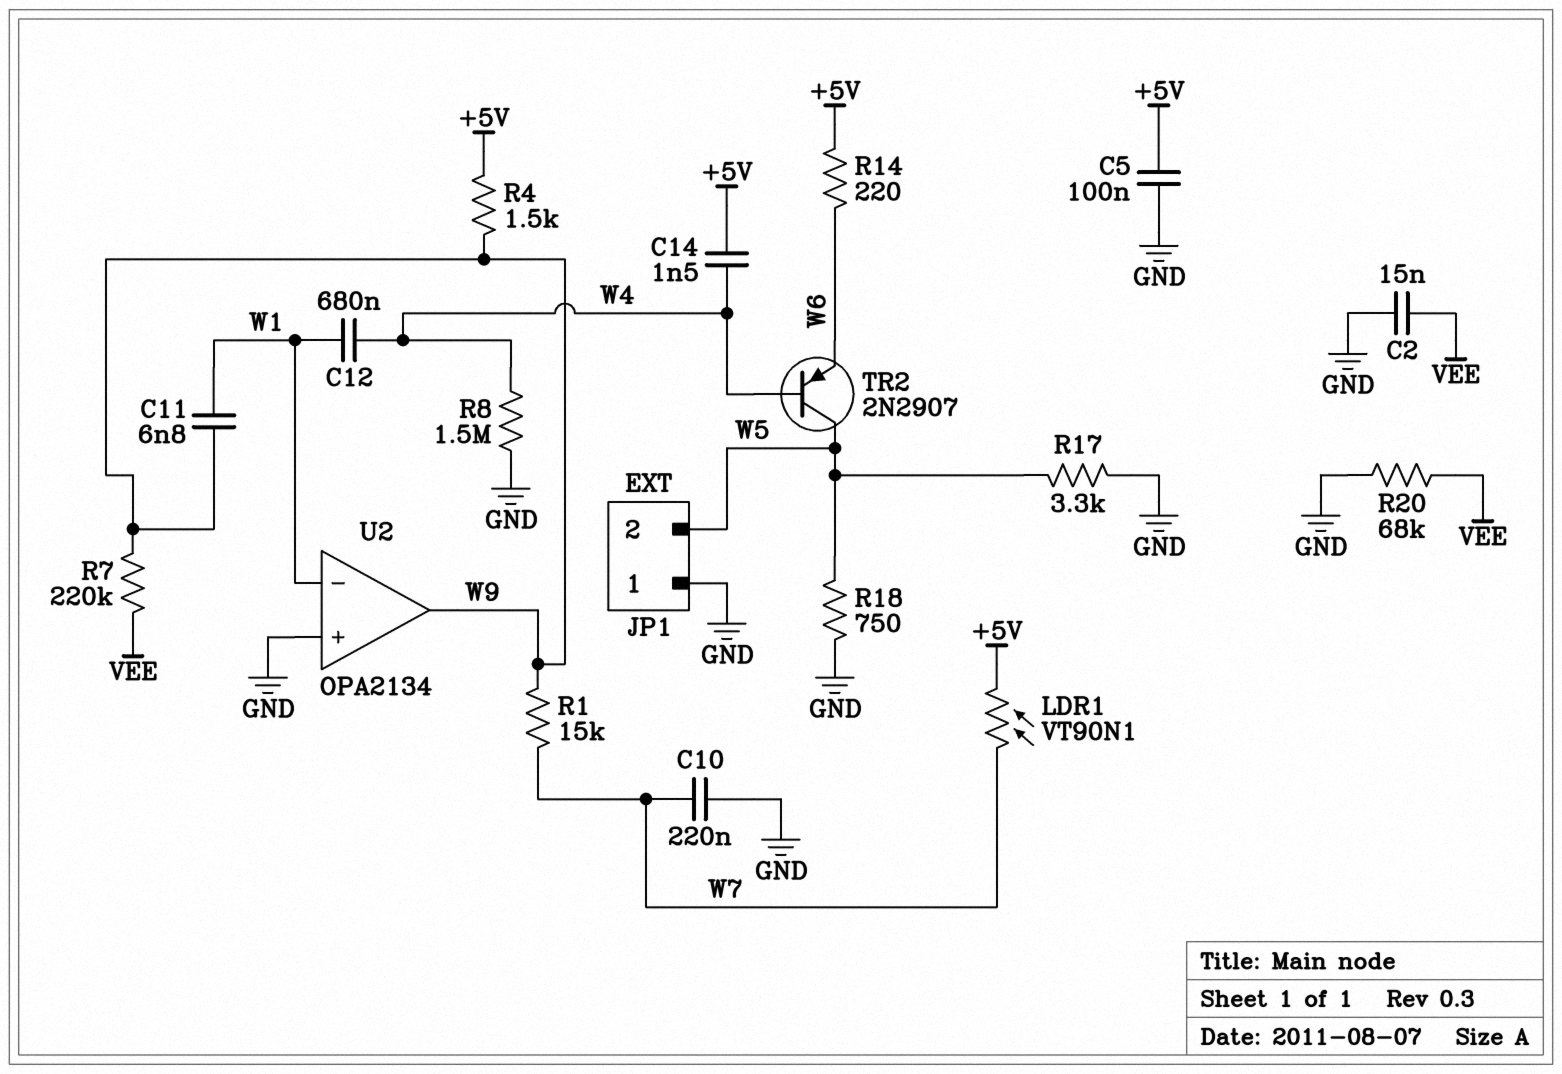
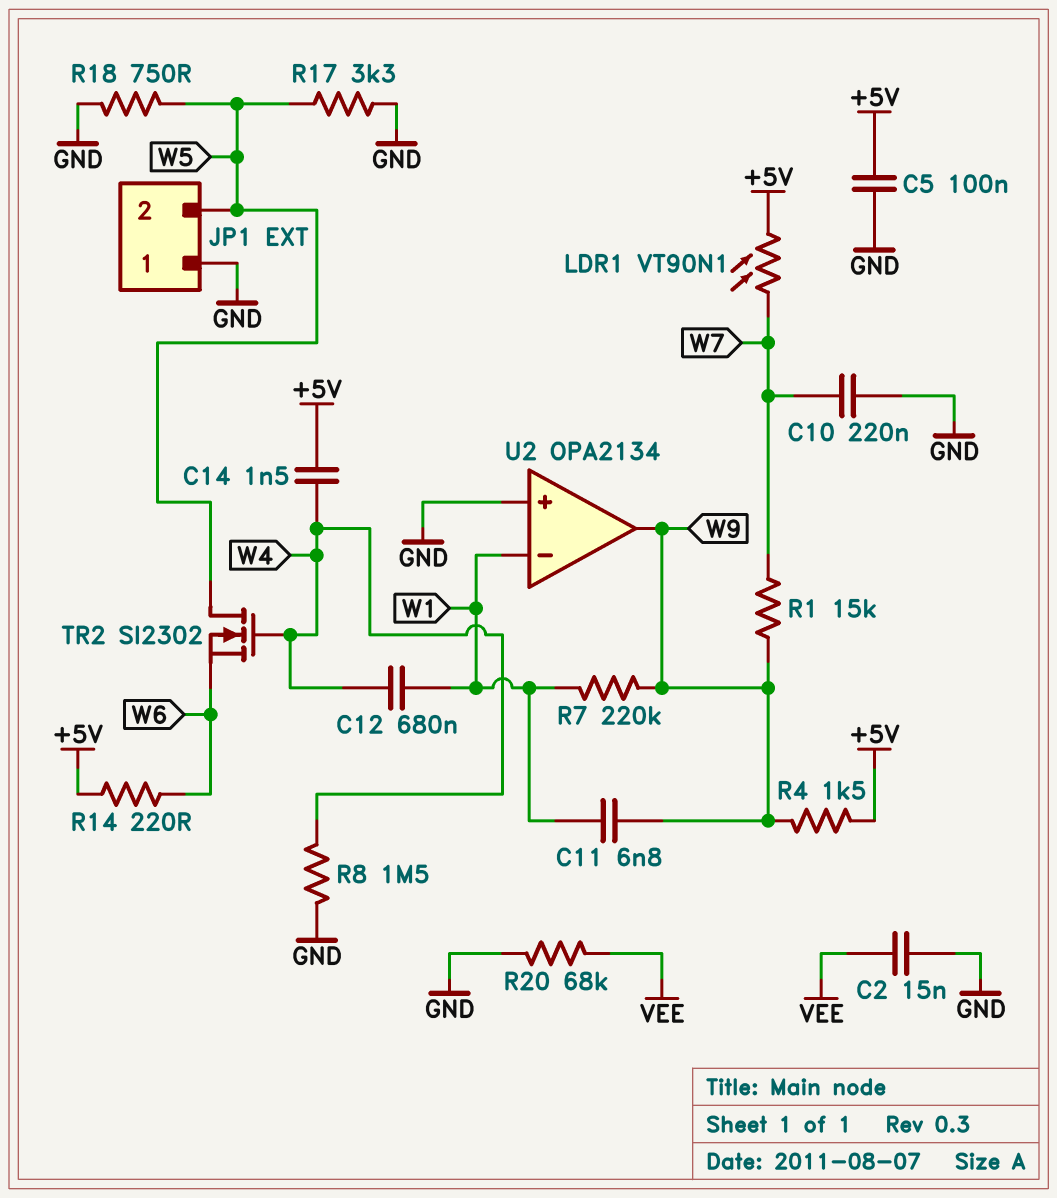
R7: 220k (VEE, W9) -> 220k (W1, W9)
TR2: PNP 2N2907 (B W4, C W5, E W6) -> NMOS SI2302 (G W4, D W5, S W6)

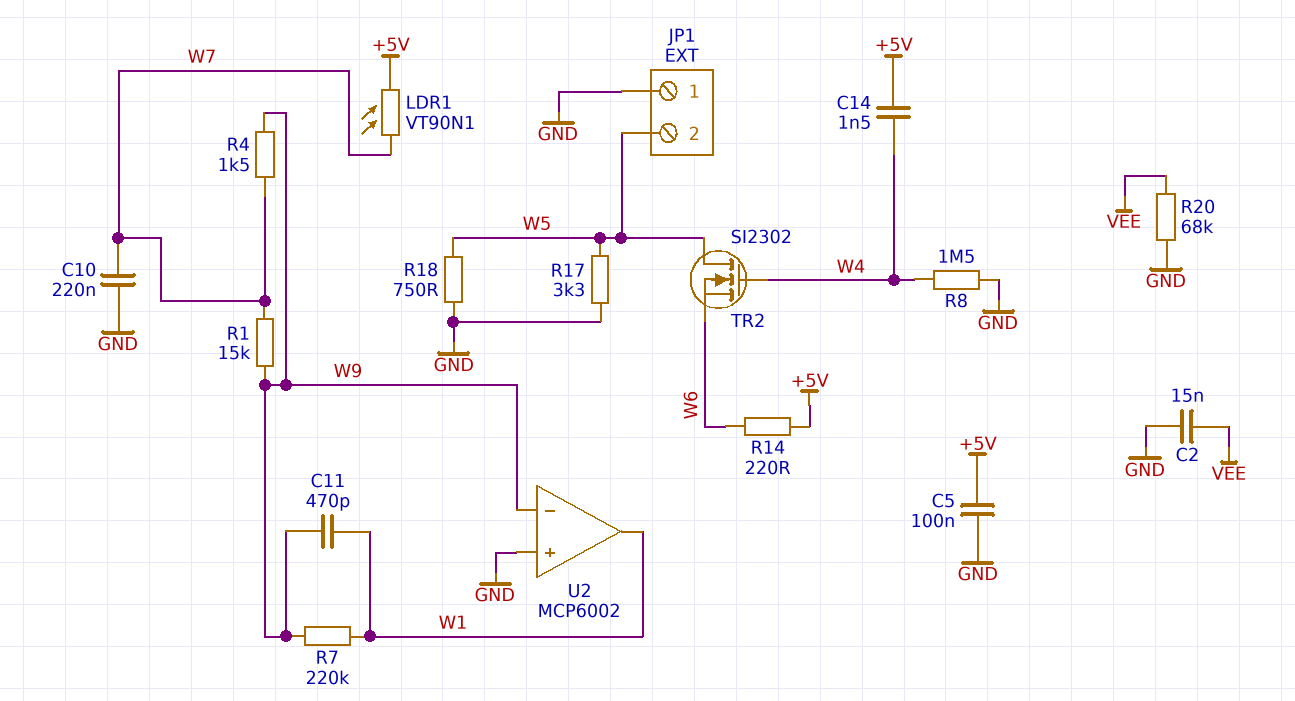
C11: 6.8nF (W1, W9) -> 470pF (W1, W9)
C12: 680nF (W1, W4) -> none
R4: 1.5k (+5V, W9) -> 1.5k (W7, W9)
U2: OPA2134 -> MCP6002
U2 pin in-: W1 -> W9
U2 pin out: W9 -> W1

